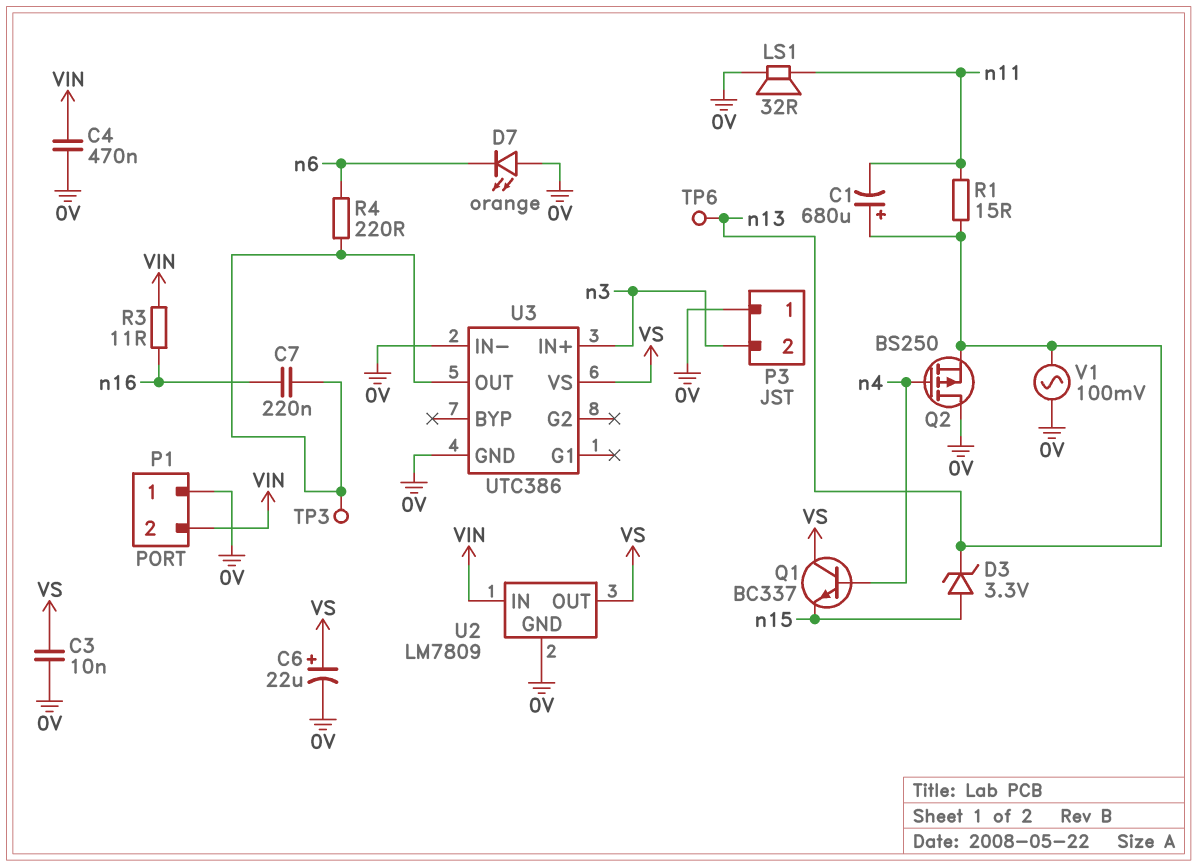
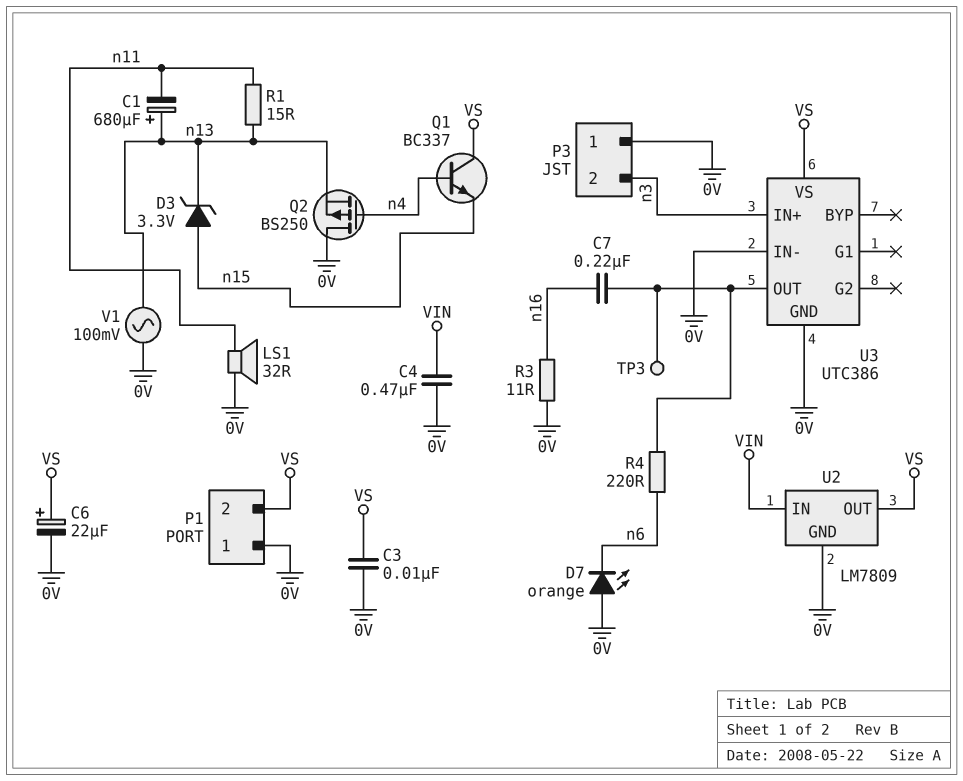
P1 pin 2: VIN -> VS
R3: 11 (VIN, n16) -> 11 (0V, n16)
TP6: test point (n13) -> none

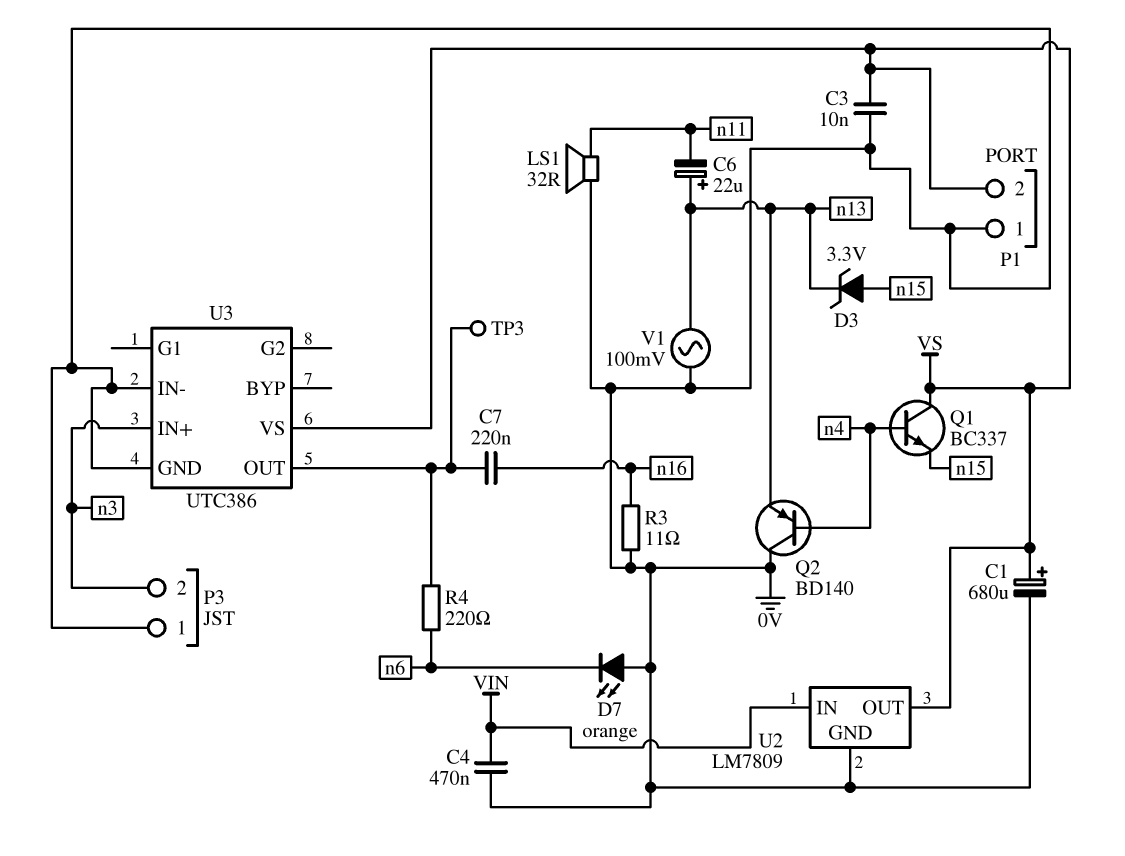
C1: 680uF (plus n13, minus n11) -> 680uF (plus VS, minus 0V)
C6: 22uF (plus VS, minus 0V) -> 22uF (plus n13, minus n11)
Q2: PMOS BS250 (G n4, D 0V, S n13) -> PNP BD140 (B n4, C 0V, E n13)
R1: 15 (n11, n13) -> none

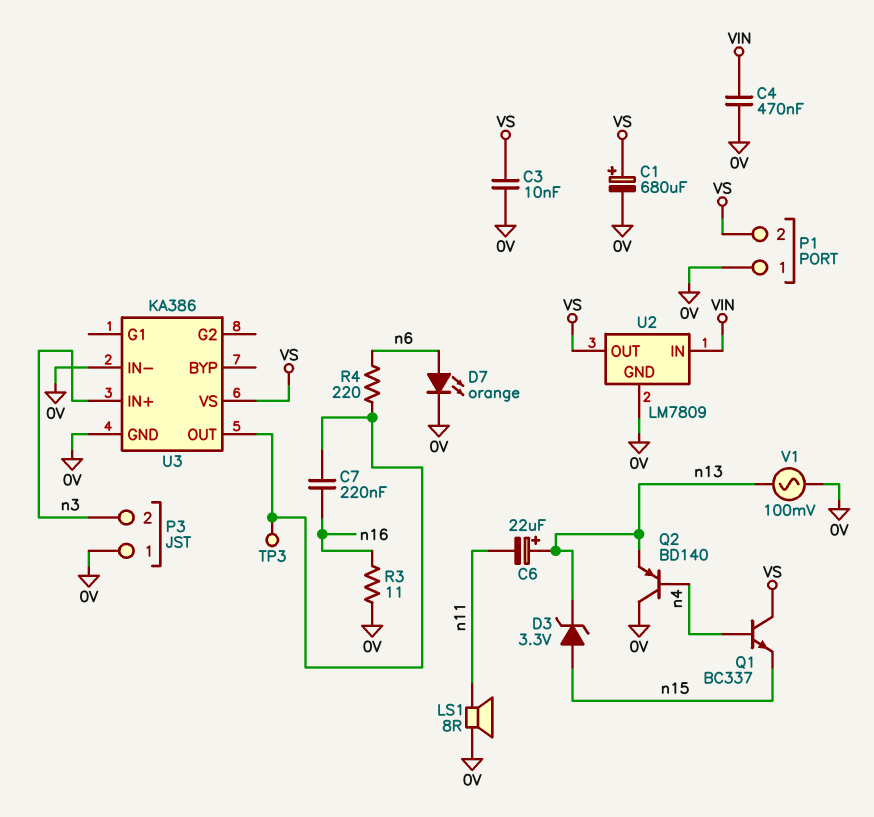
D7: LED orange (A 0V, K n6) -> LED orange (A n6, K 0V)
LS1: speaker 32R (0V, n11) -> speaker 8R (0V, n11)
U3: UTC386 -> KA386

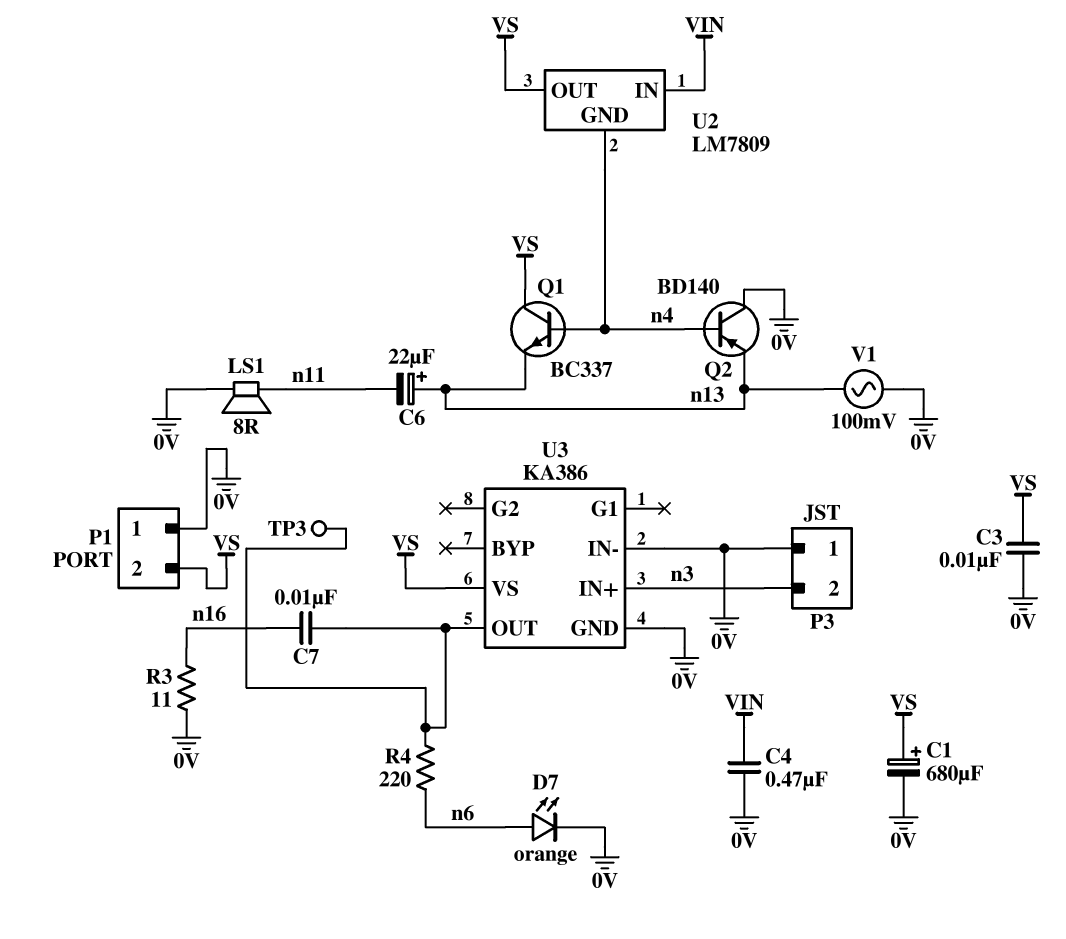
C7: 220nF (U3/OUT, n16) -> 10nF (U3/OUT, n16)
D3: zener 3.3V (A n15, K n13) -> none
Q1: NPN BC337 (B n4, C VS, E n15) -> NPN BC337 (B n4, C VS, E n13)
U2 pin GND: 0V -> n4

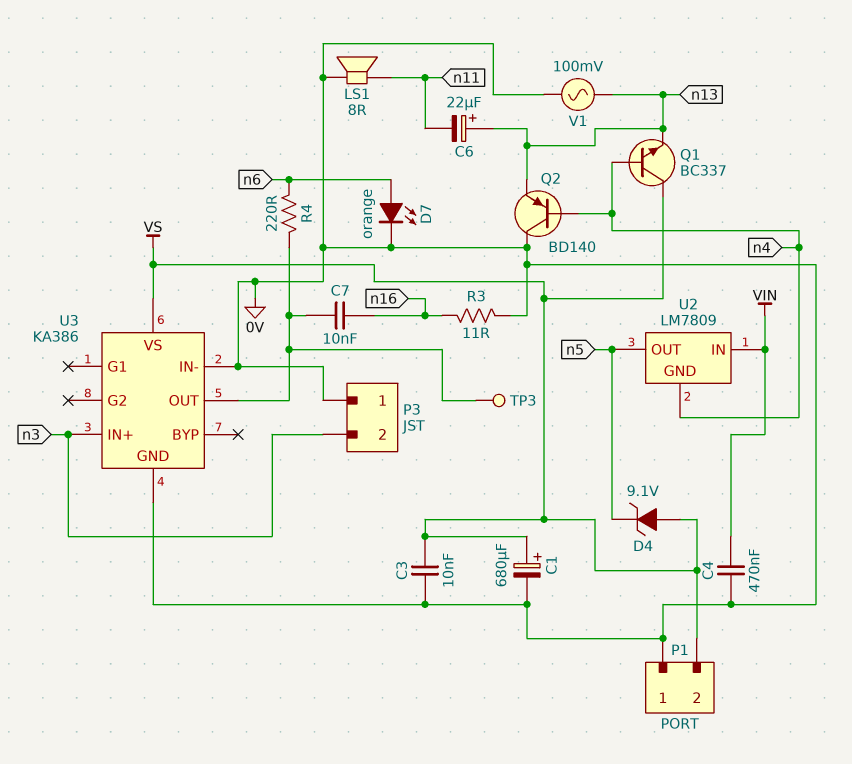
D4: none -> zener 9.1V (A VS, K n5)
U2 pin OUT: VS -> n5

